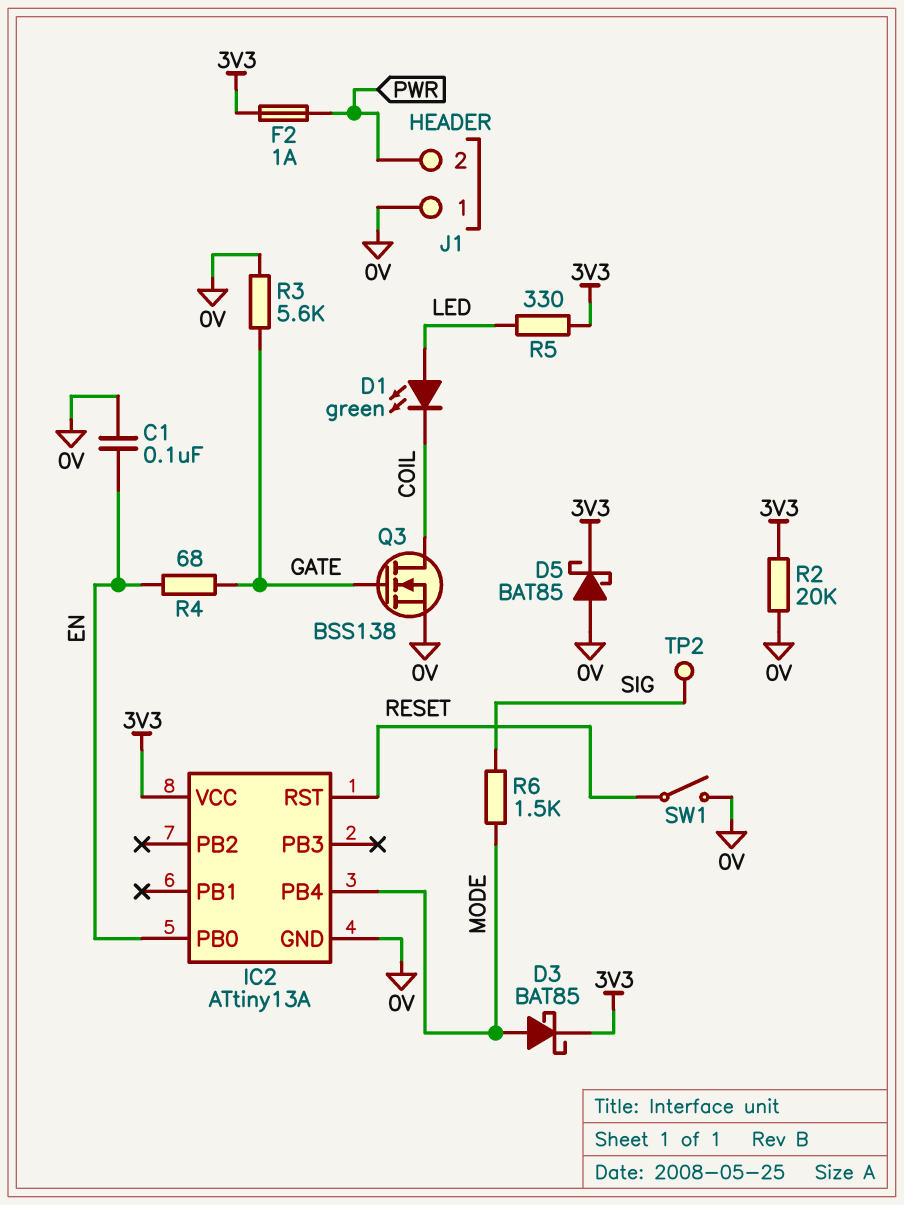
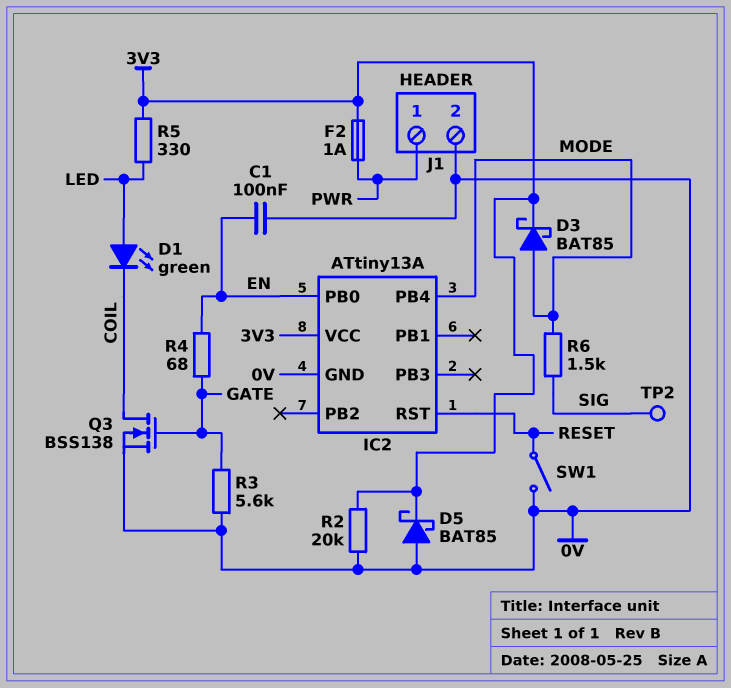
J1 pin 1: 0V -> PWR
J1 pin 2: PWR -> 0V

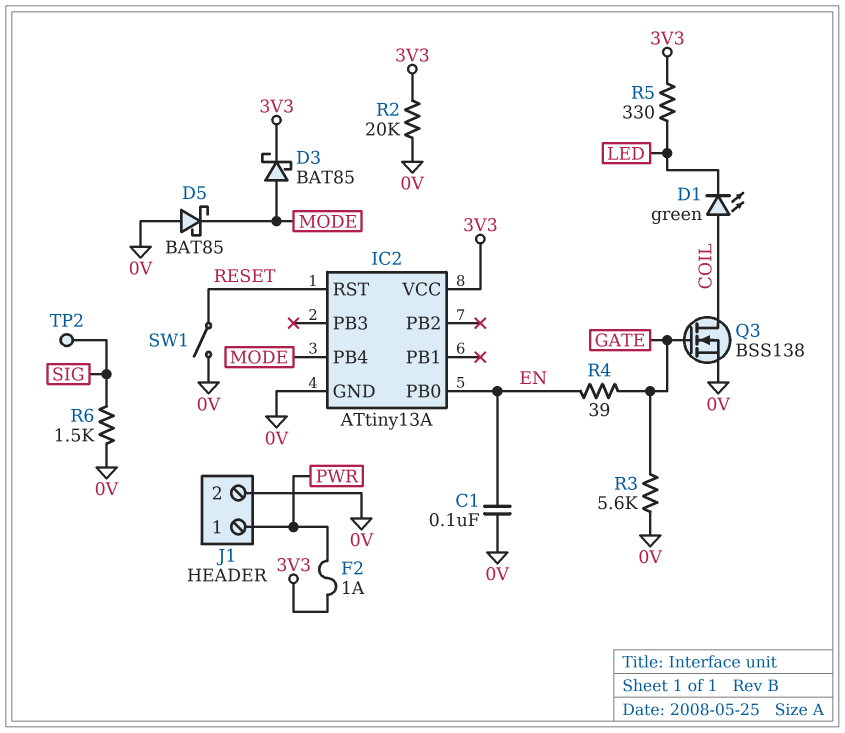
D1: LED green (A LED, K COIL) -> LED green (A COIL, K LED)
D5: schottky BAT85 (A 0V, K 3V3) -> schottky BAT85 (A 0V, K MODE)
R4: 68 (EN, GATE) -> 39 (EN, GATE)
R6: 1.5k (MODE, SIG) -> 1.5k (0V, SIG)

